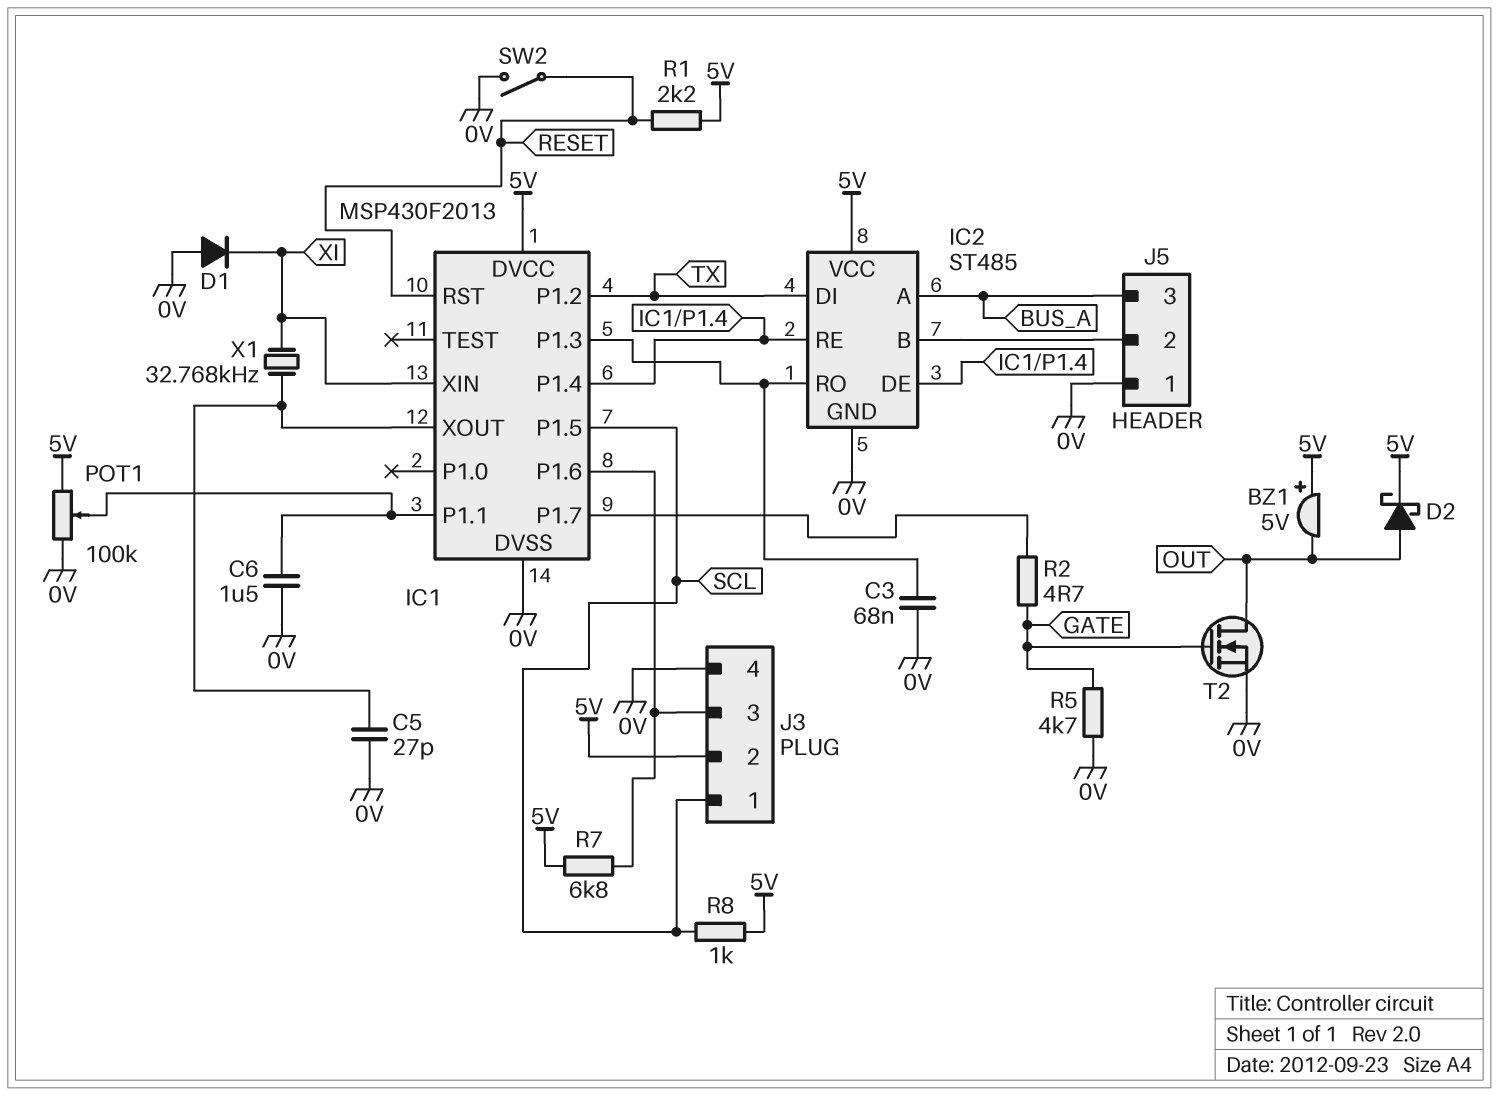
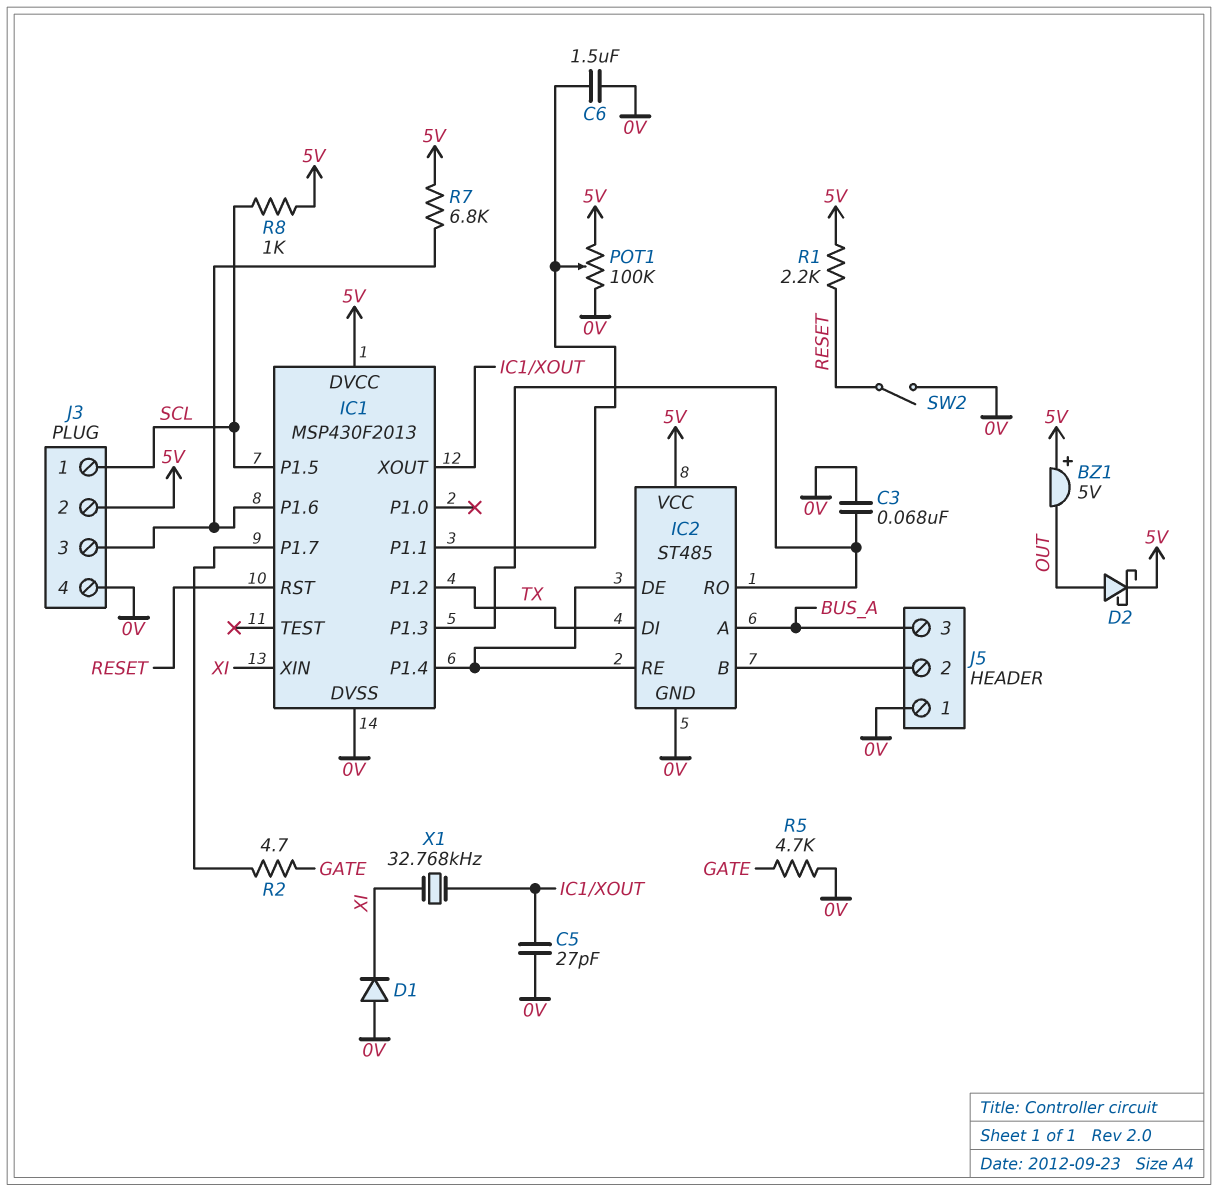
T2: NMOS (G GATE, D OUT, S 0V) -> none

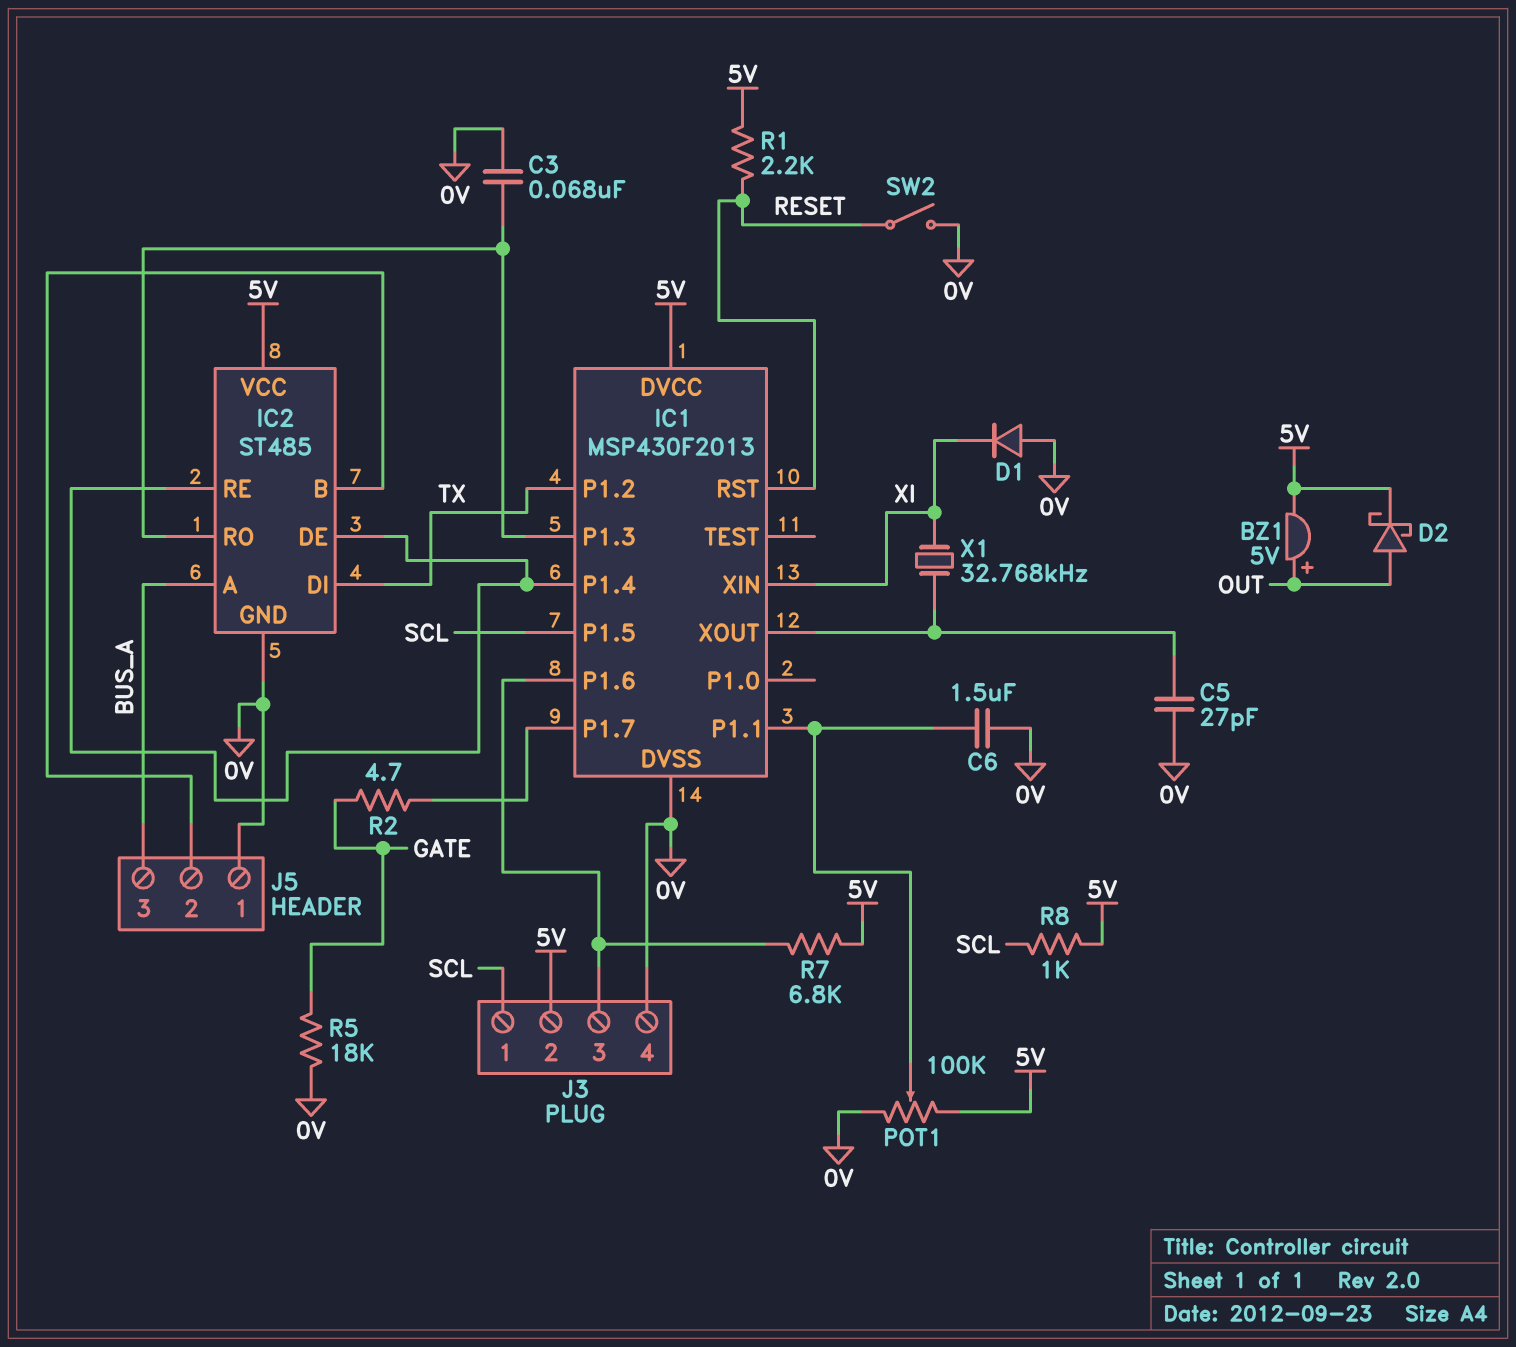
BZ1: buzzer 5V (plus 5V, minus OUT) -> buzzer 5V (plus OUT, minus 5V)
R5: 4.7k (0V, GATE) -> 18k (0V, GATE)

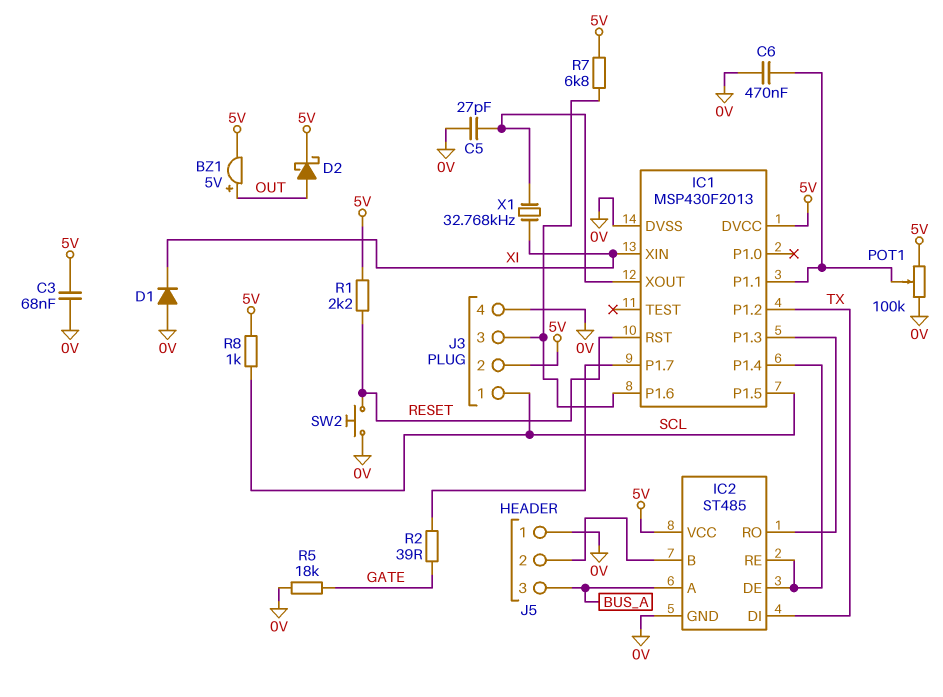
C3: 68nF (0V, IC1/P1.3) -> 68nF (0V, 5V)
C6: 1.5uF (0V, IC1/P1.1) -> 470nF (0V, IC1/P1.1)
R2: 4.7 (GATE, IC1/P1.7) -> 39 (GATE, IC1/P1.7)
SW2: switch (0V, RESET) -> button (0V, RESET)

